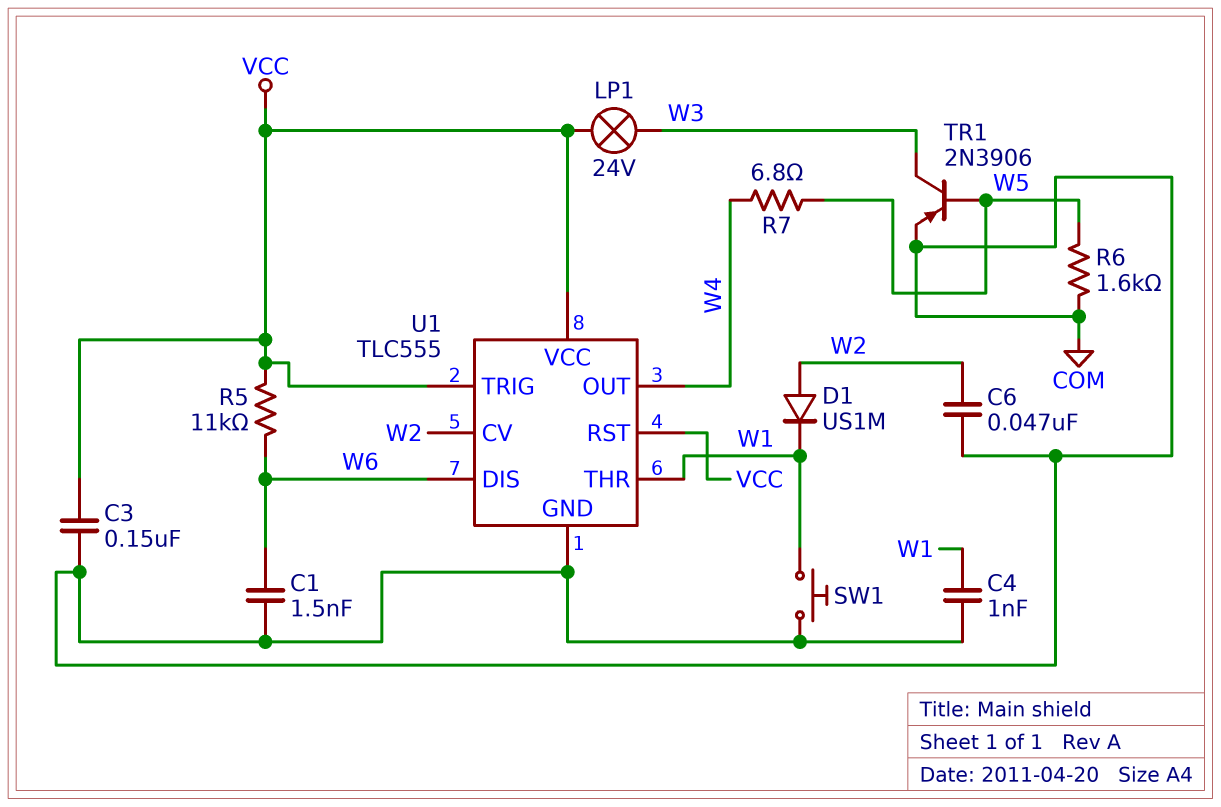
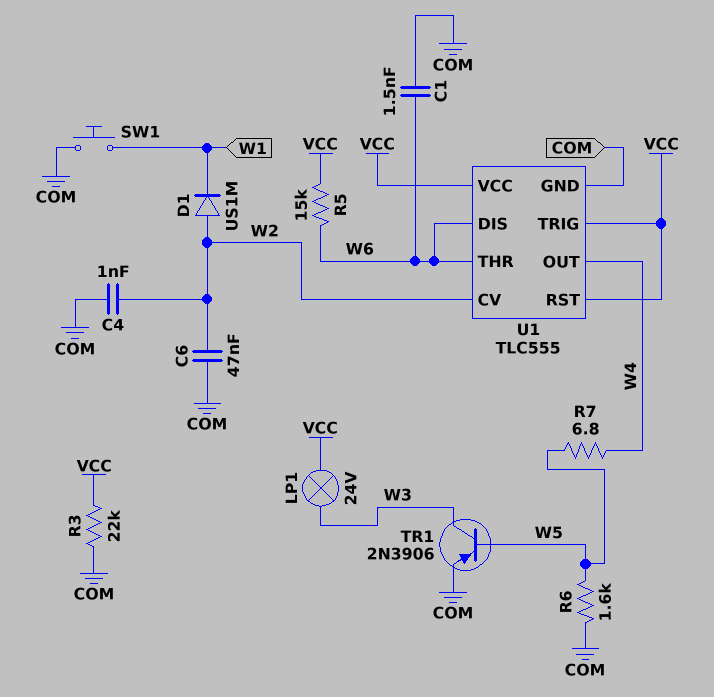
C3: 150nF (COM, VCC) -> none
C4: 1nF (COM, W1) -> 1nF (COM, W2)
R3: none -> 22k (COM, VCC)
R5: 11k (VCC, W6) -> 15k (VCC, W6)
U1 pin THR: W1 -> W6

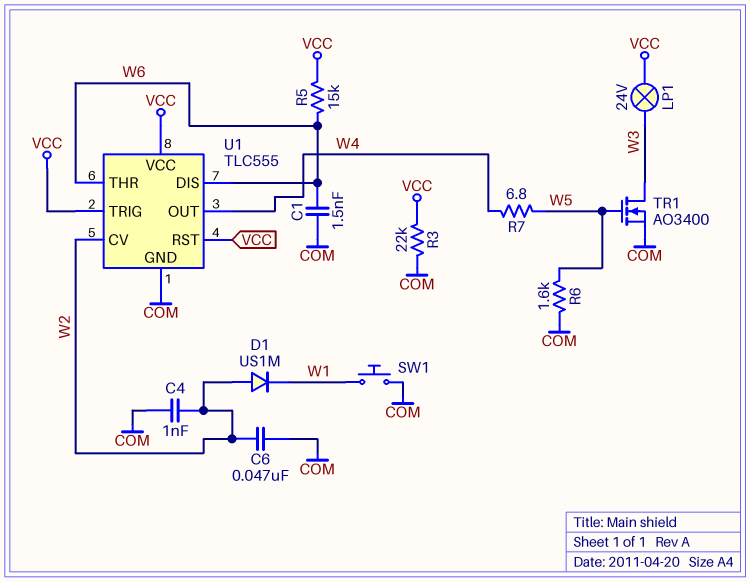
TR1: PNP 2N3906 (B W5, C W3, E COM) -> NMOS AO3400 (G W5, D W3, S COM)

